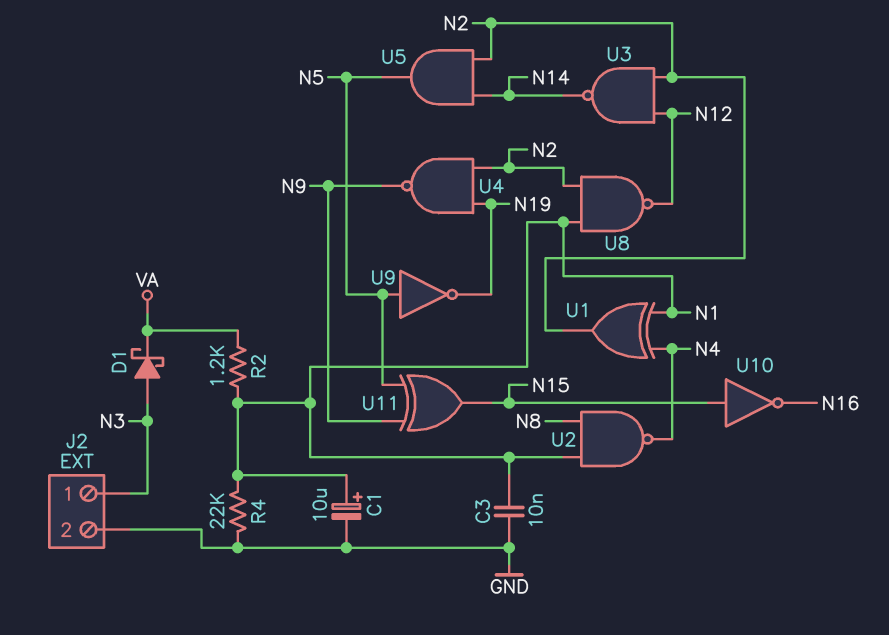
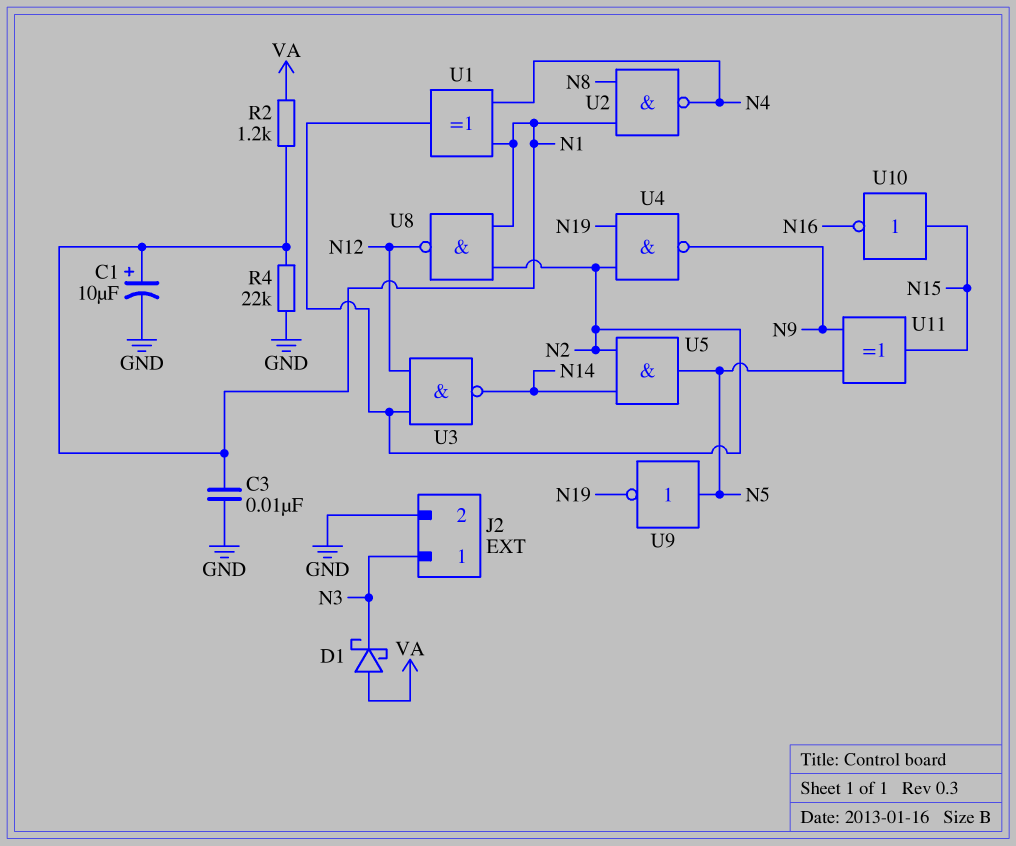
D1: schottky (A N3, K VA) -> schottky (A VA, K N3)

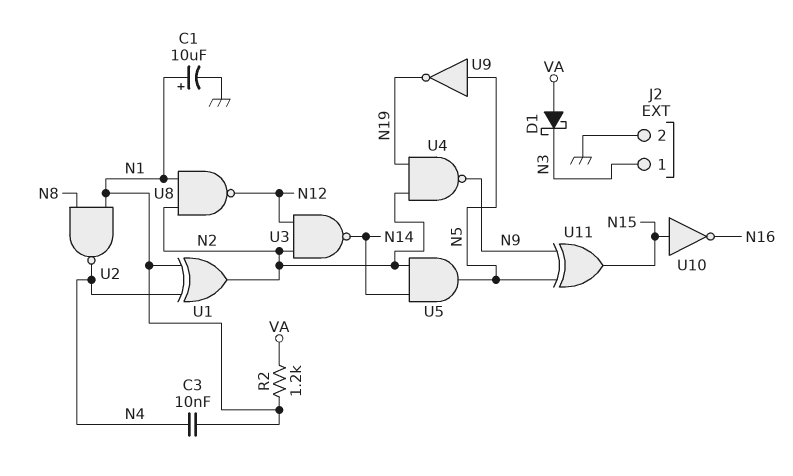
C3: 10nF (GND, N1) -> 10nF (N1, N4)
R4: 22k (GND, N1) -> none

